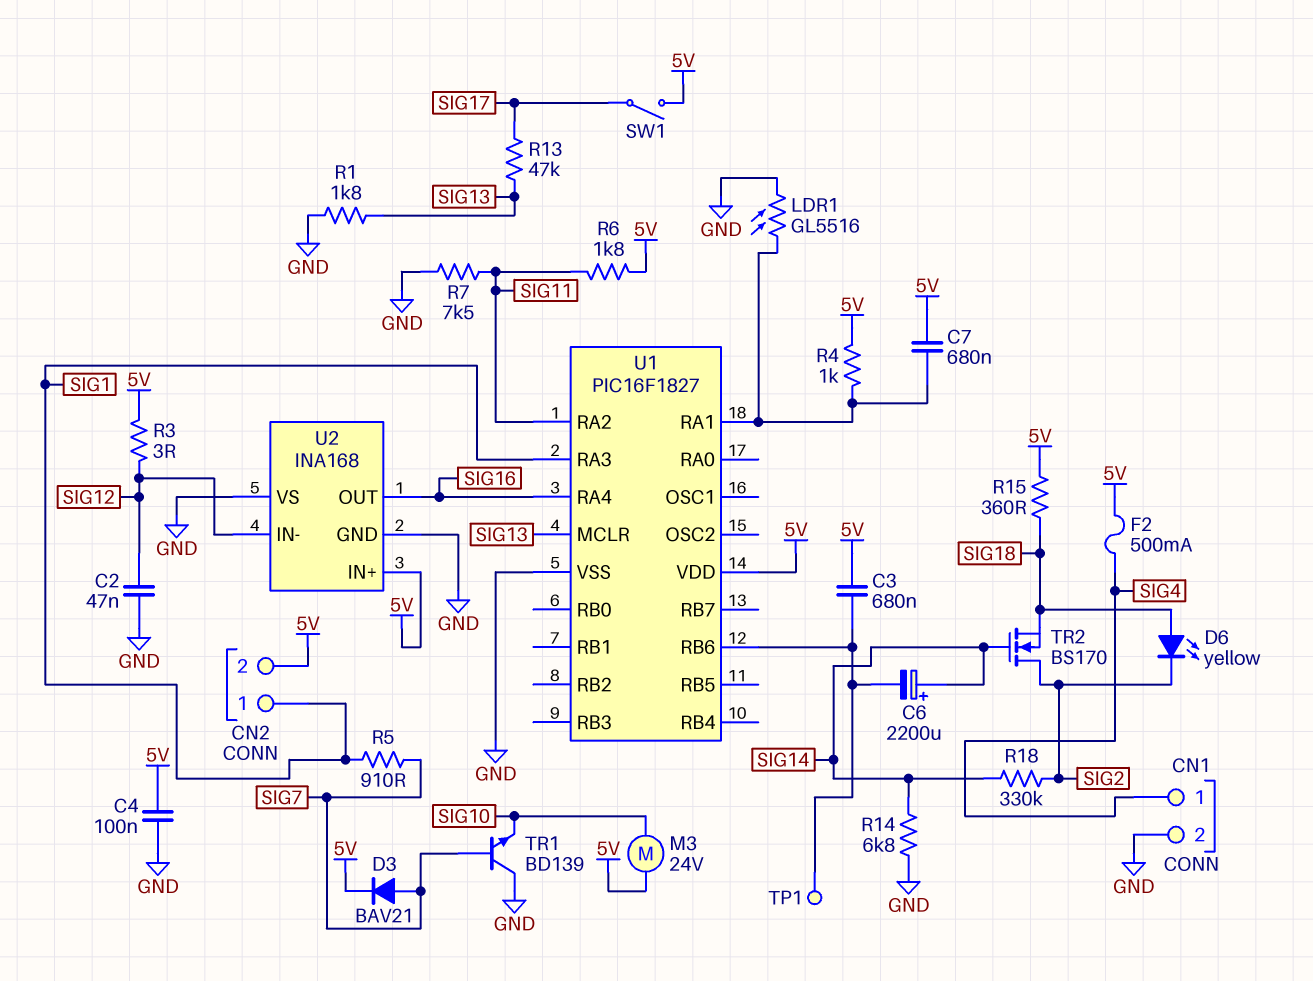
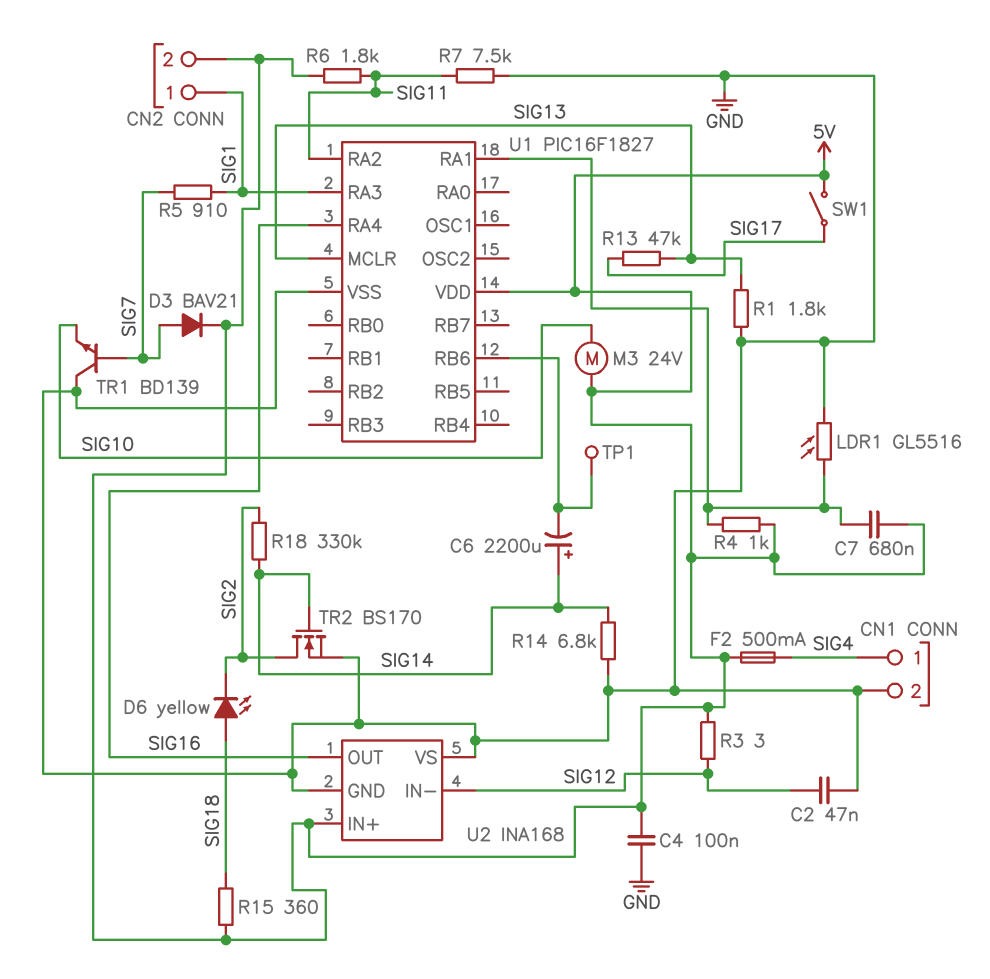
C3: 680nF (5V, U1/RB6) -> none
TR2: NMOS BS170 (G SIG14, D SIG2, S SIG18) -> NMOS BS170 (G SIG14, D SIG2, S GND)

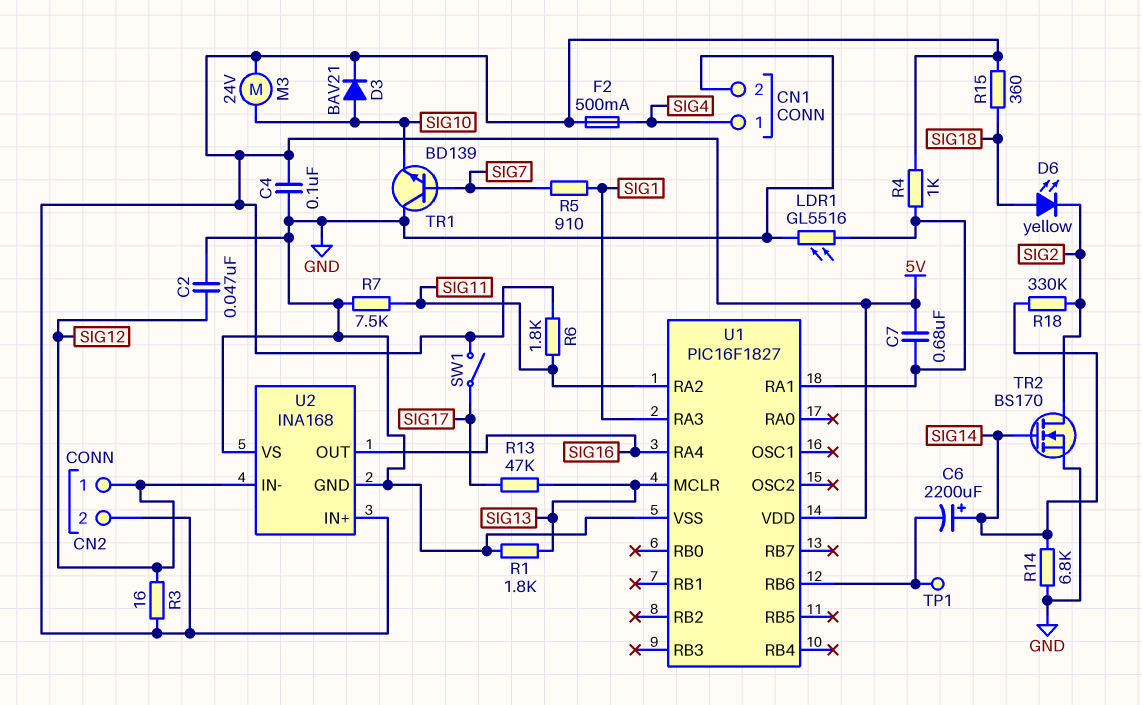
CN2 pin 1: SIG1 -> SIG12
D3: diode BAV21 (A SIG7, K 5V) -> diode BAV21 (A SIG10, K 5V)
R3: 3 (5V, SIG12) -> 16 (5V, SIG12)

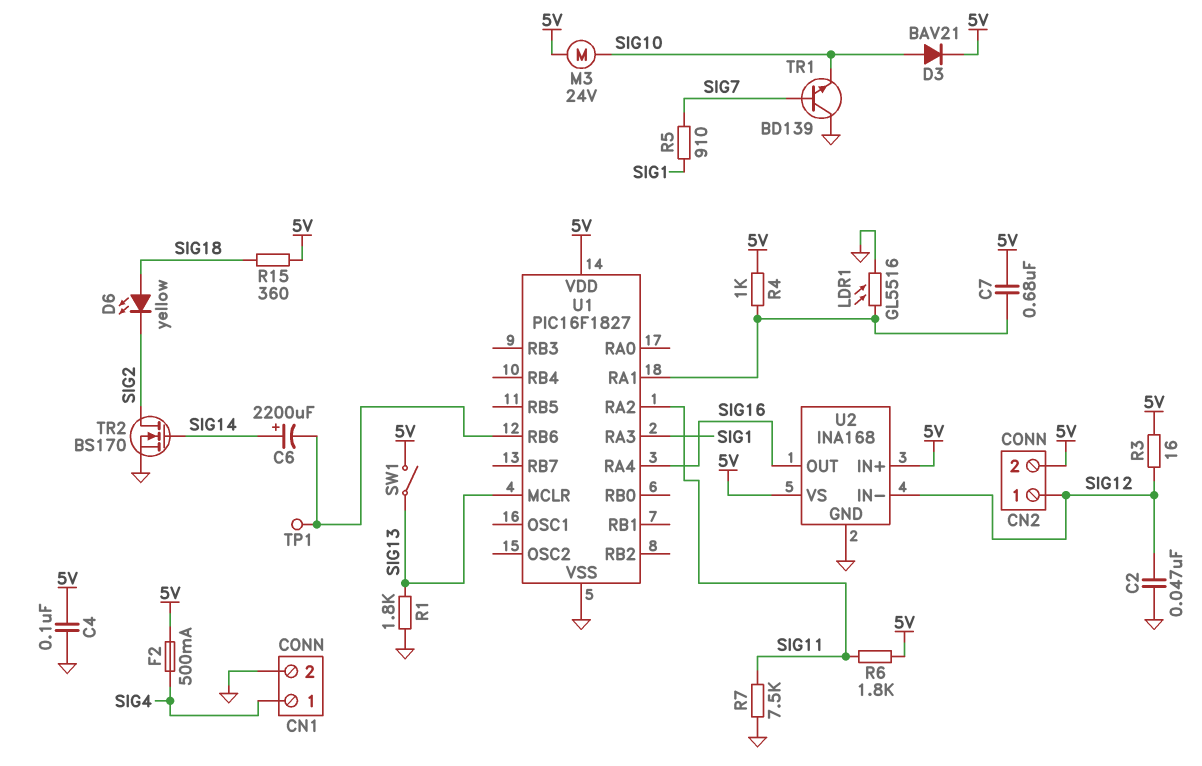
R13: 47k (SIG13, SIG17) -> none
R14: 6.8k (GND, SIG14) -> none
R18: 330k (SIG2, SIG14) -> none
SW1: switch (5V, SIG17) -> switch (5V, SIG13)
U2 pin VS: GND -> 5V

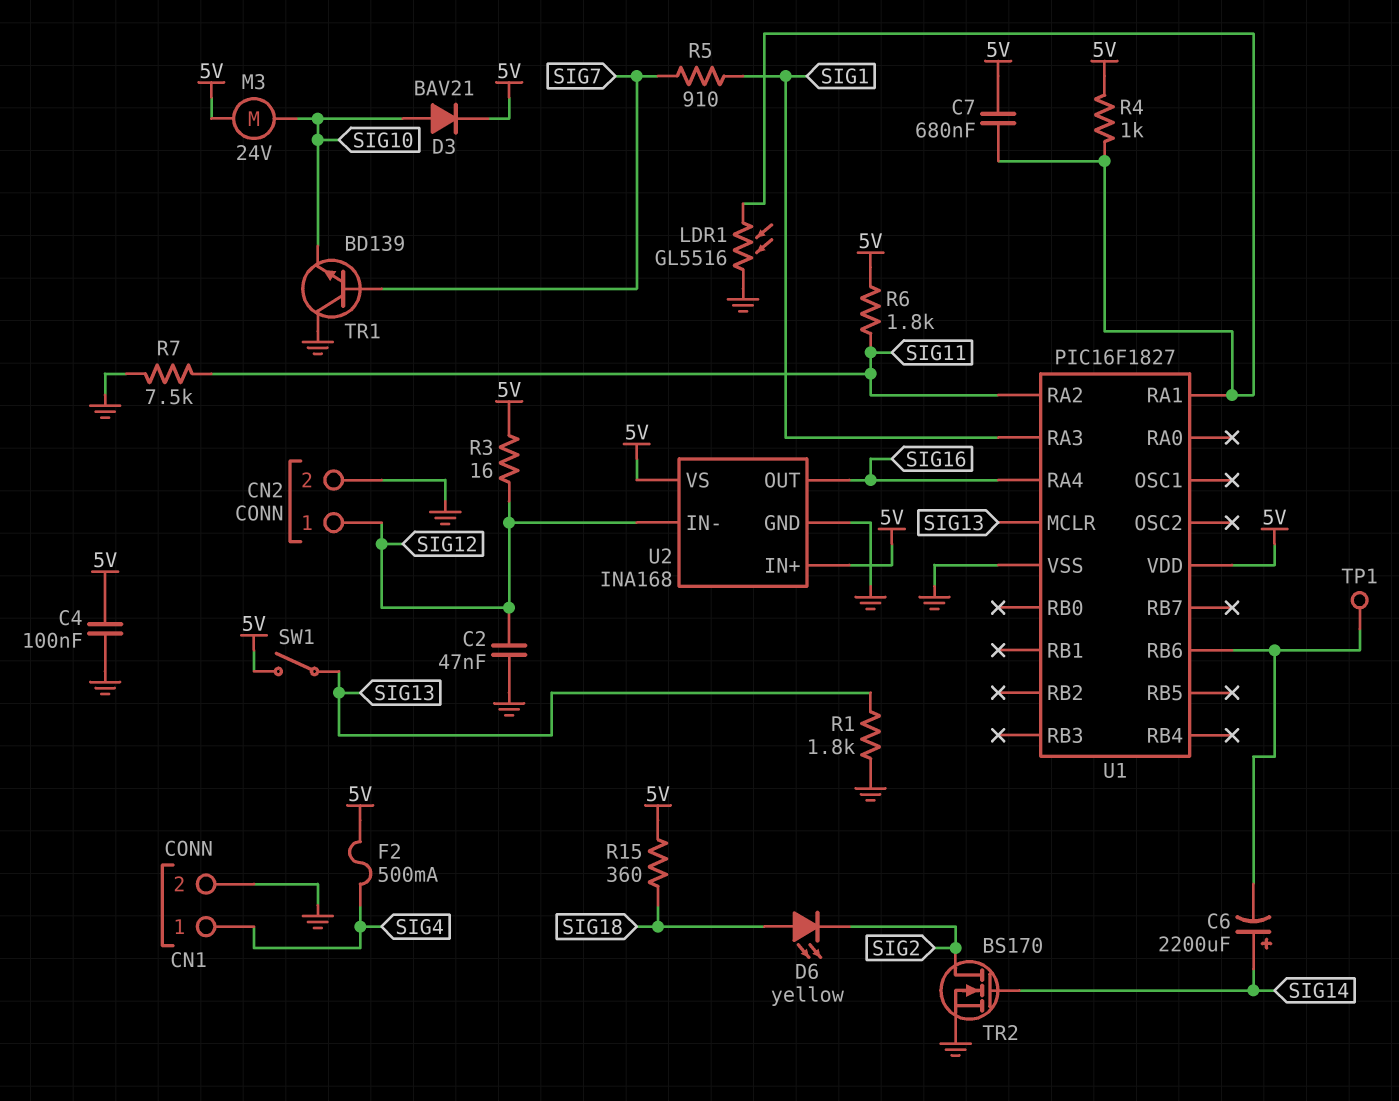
CN2 pin 2: 5V -> GND

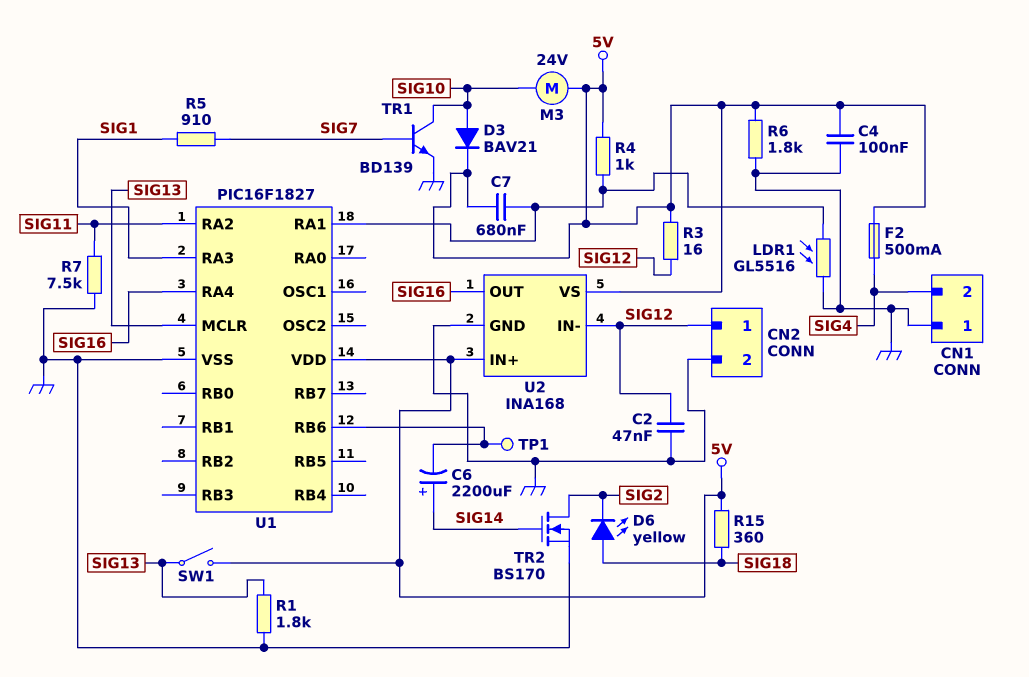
CN1 pin 1: SIG4 -> GND
CN1 pin 2: GND -> SIG4
R6: 1.8k (5V, SIG11) -> 1.8k (5V, GND)
TR1: NPN BD139 (B SIG7, C GND, E SIG10) -> NPN BD139 (B SIG7, C SIG10, E GND)

